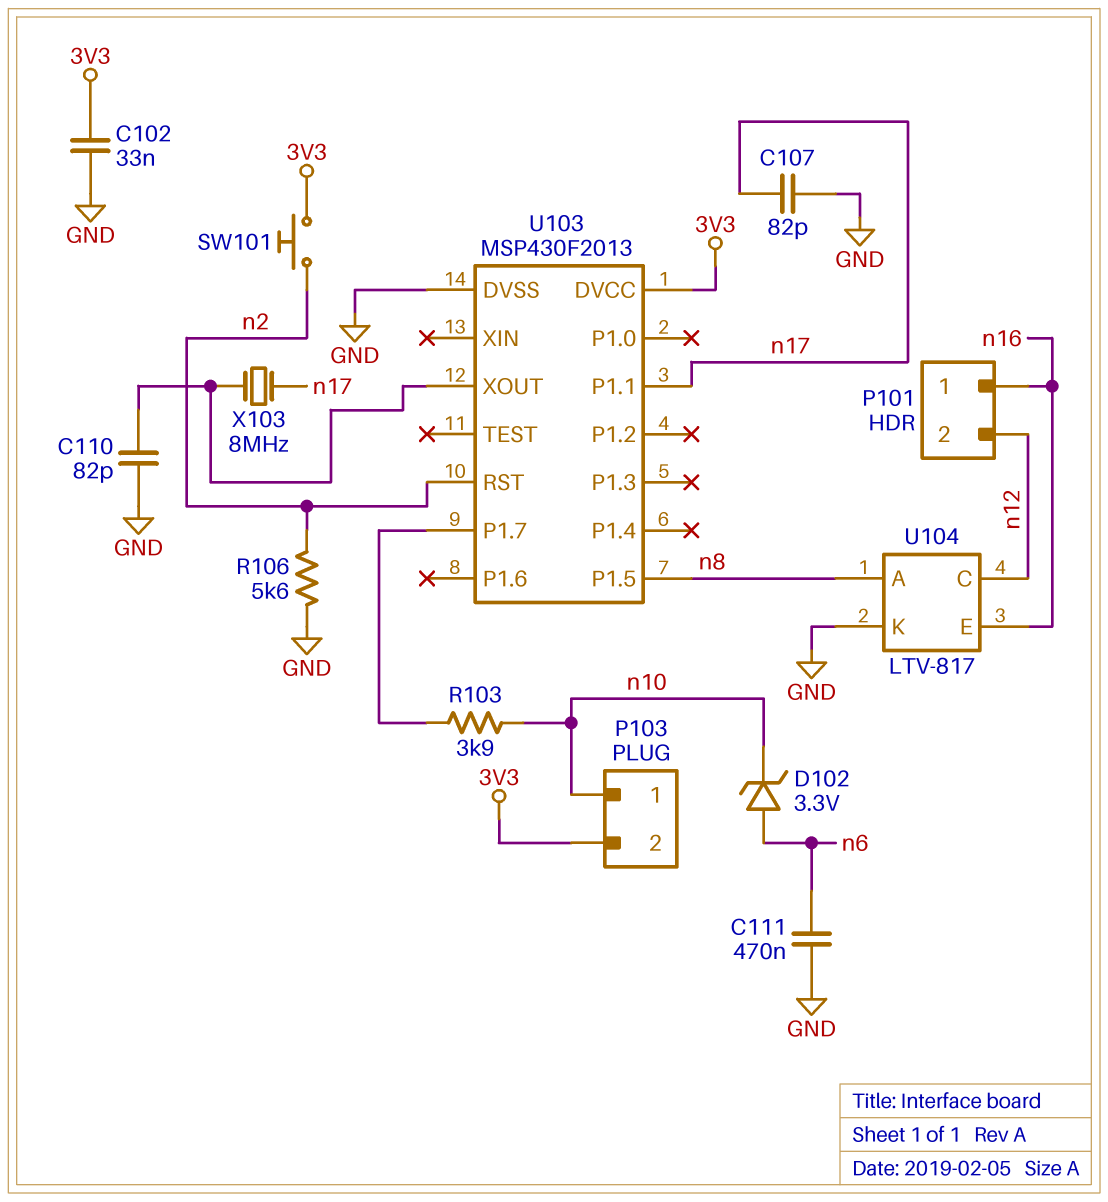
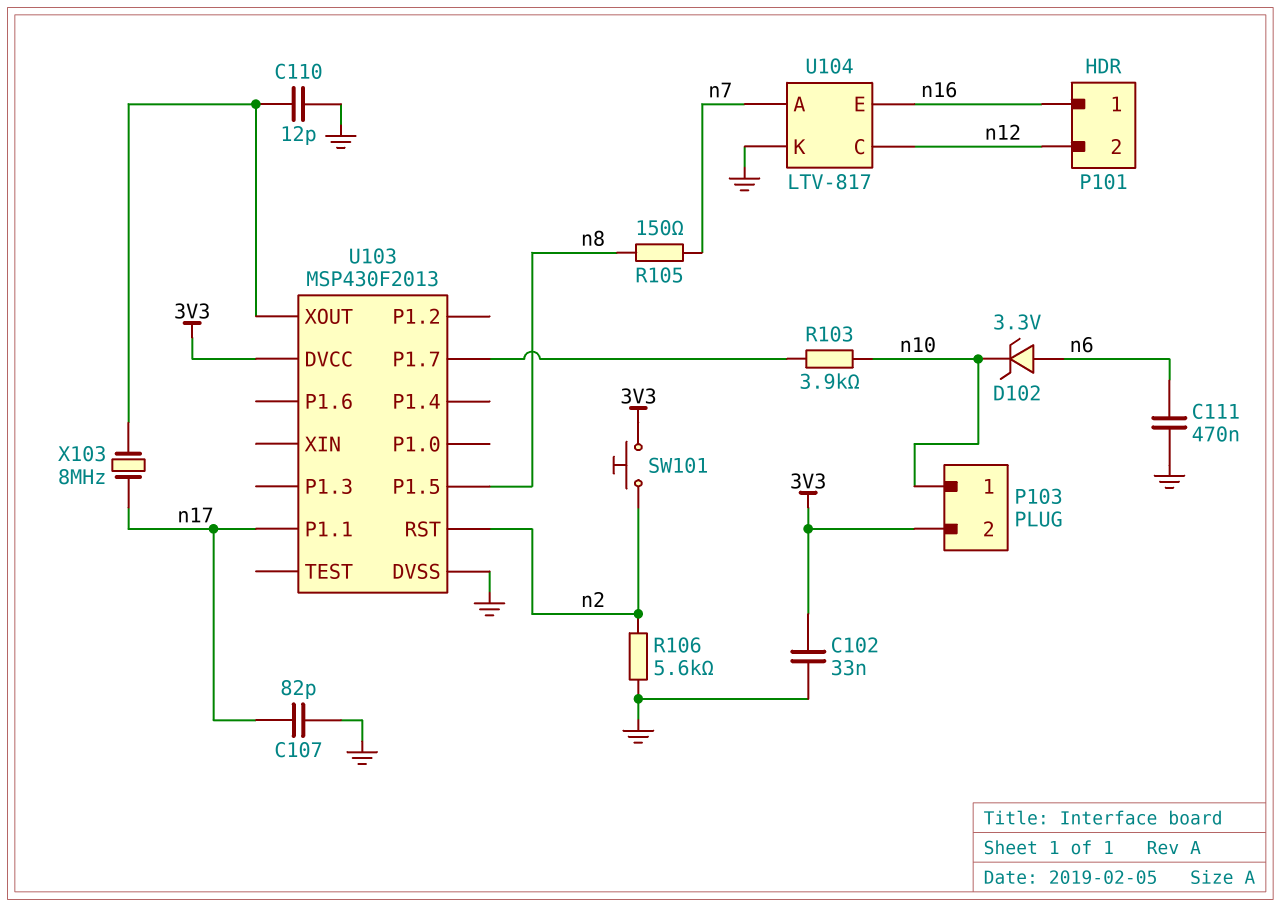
C110: 82pF (GND, U103/XOUT) -> 12pF (GND, U103/XOUT)
R105: none -> 150 (n7, n8)
U104 pin A: n8 -> n7

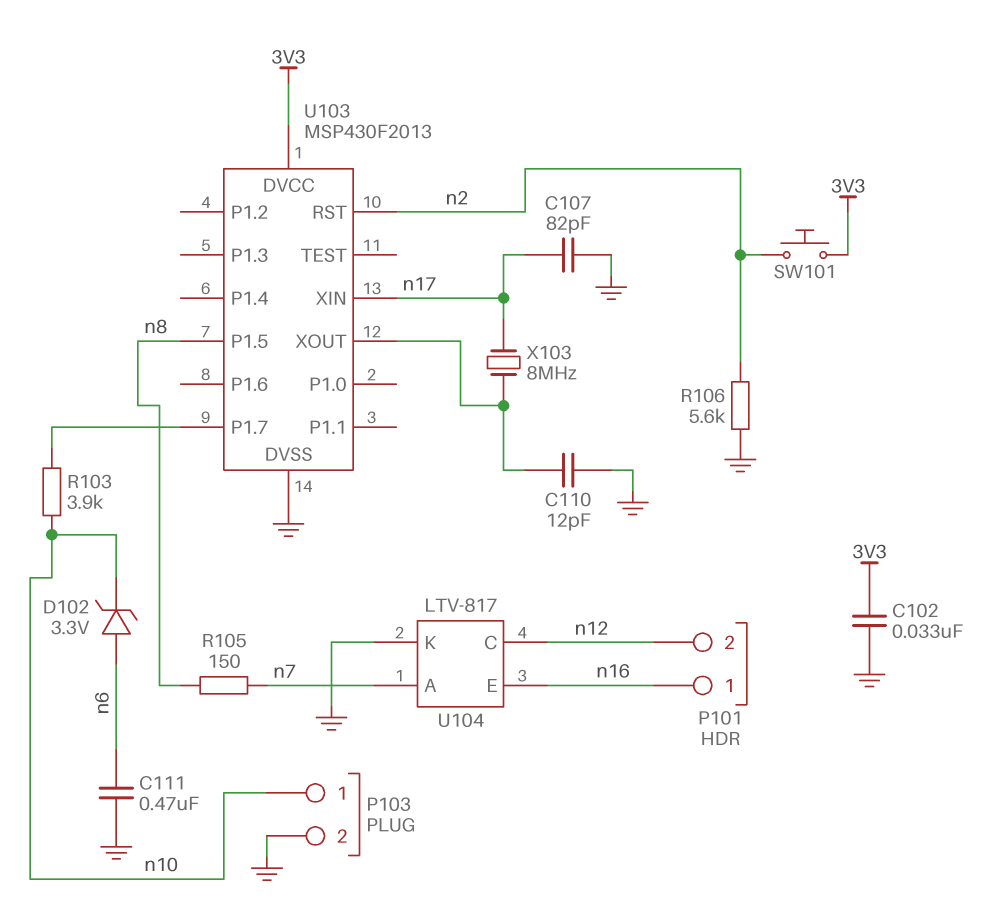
P103 pin 2: 3V3 -> GND
U103 pin P1.1: n17 -> none
U103 pin XIN: none -> n17

